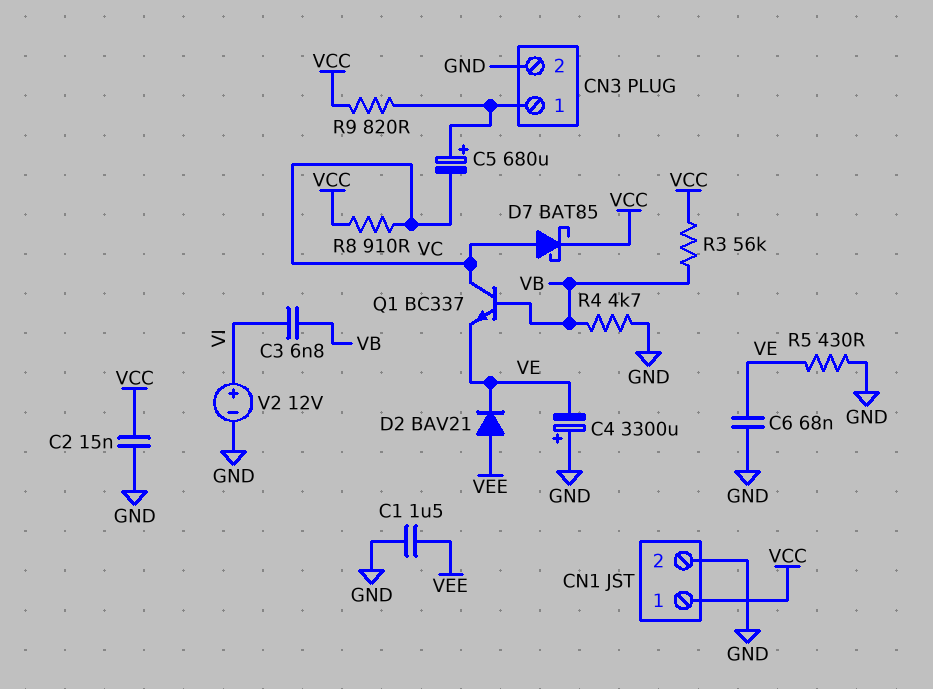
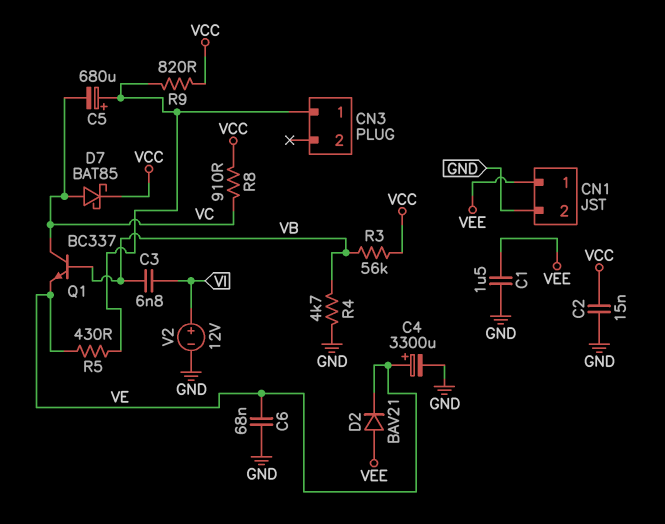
C4: 3300uF (plus GND, minus VE) -> 3300uF (plus VE, minus GND)
CN1 pin 1: VCC -> VEE
CN3 pin 2: GND -> none
R5: 430 (GND, VE) -> 430 (CN3/1, VE)

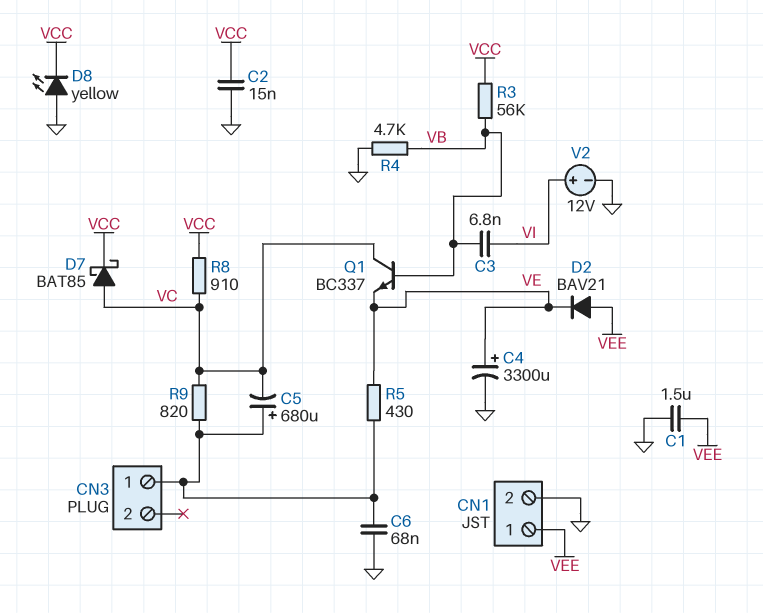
C6: 68nF (GND, VE) -> 68nF (CN3/1, GND)
D8: none -> LED yellow (A GND, K VCC)
R9: 820 (CN3/1, VCC) -> 820 (CN3/1, VC)

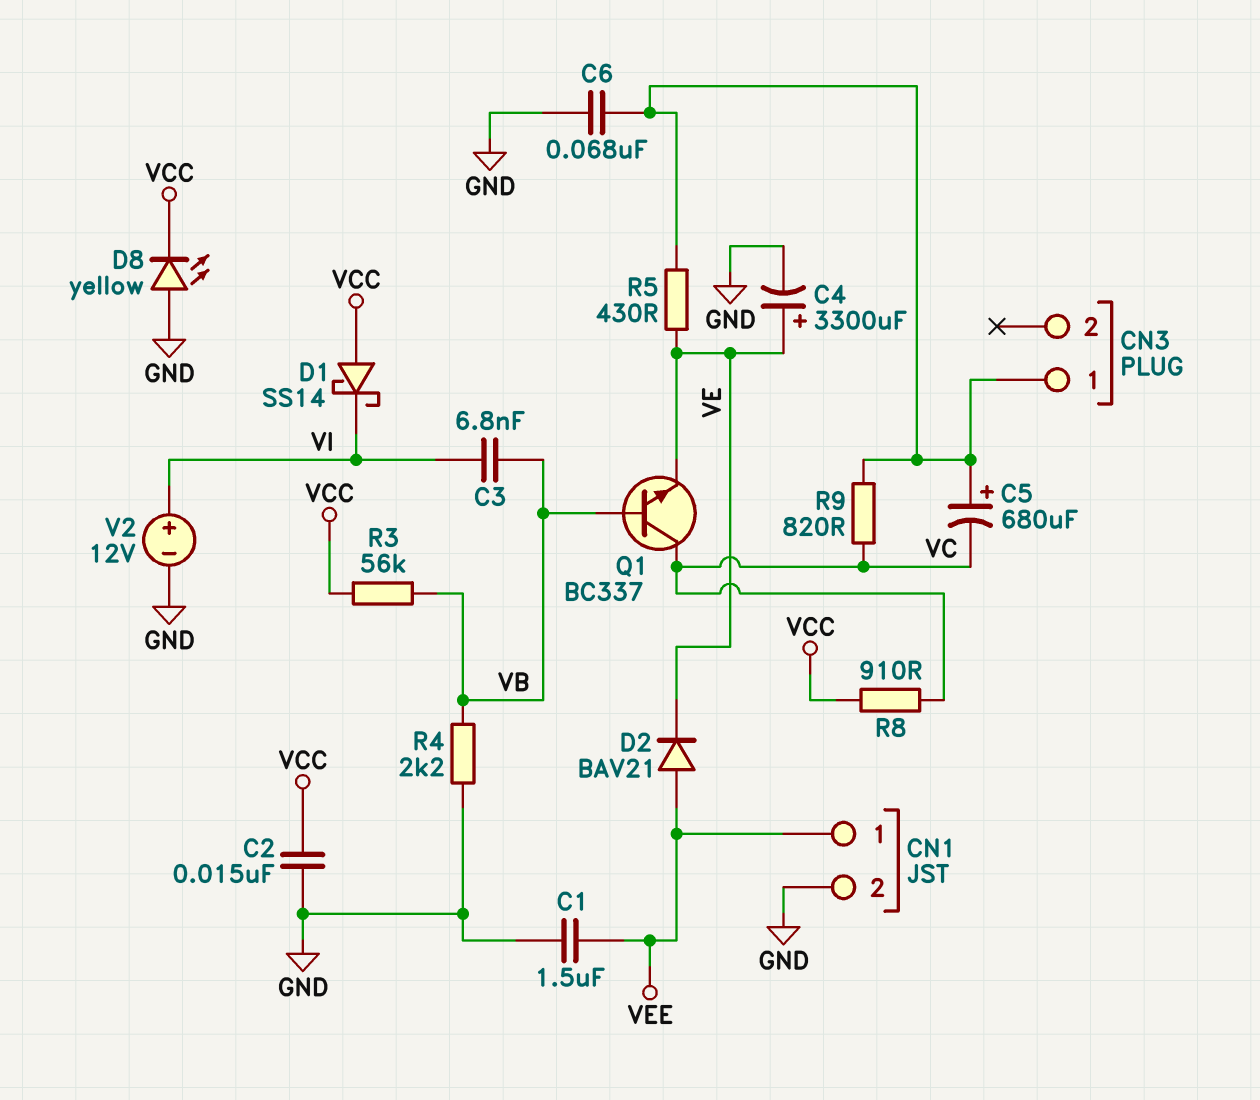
D1: none -> schottky SS14 (A VCC, K VI)
D7: schottky BAT85 (A VC, K VCC) -> none
R4: 4.7k (GND, VB) -> 2.2k (GND, VB)

